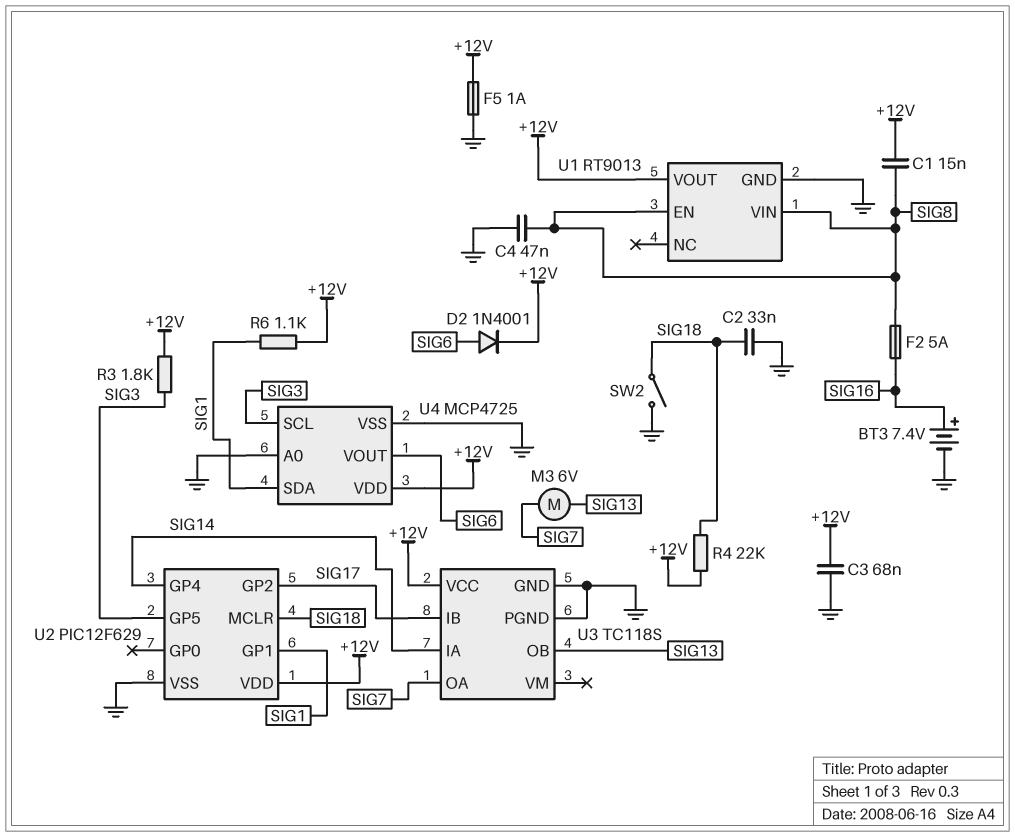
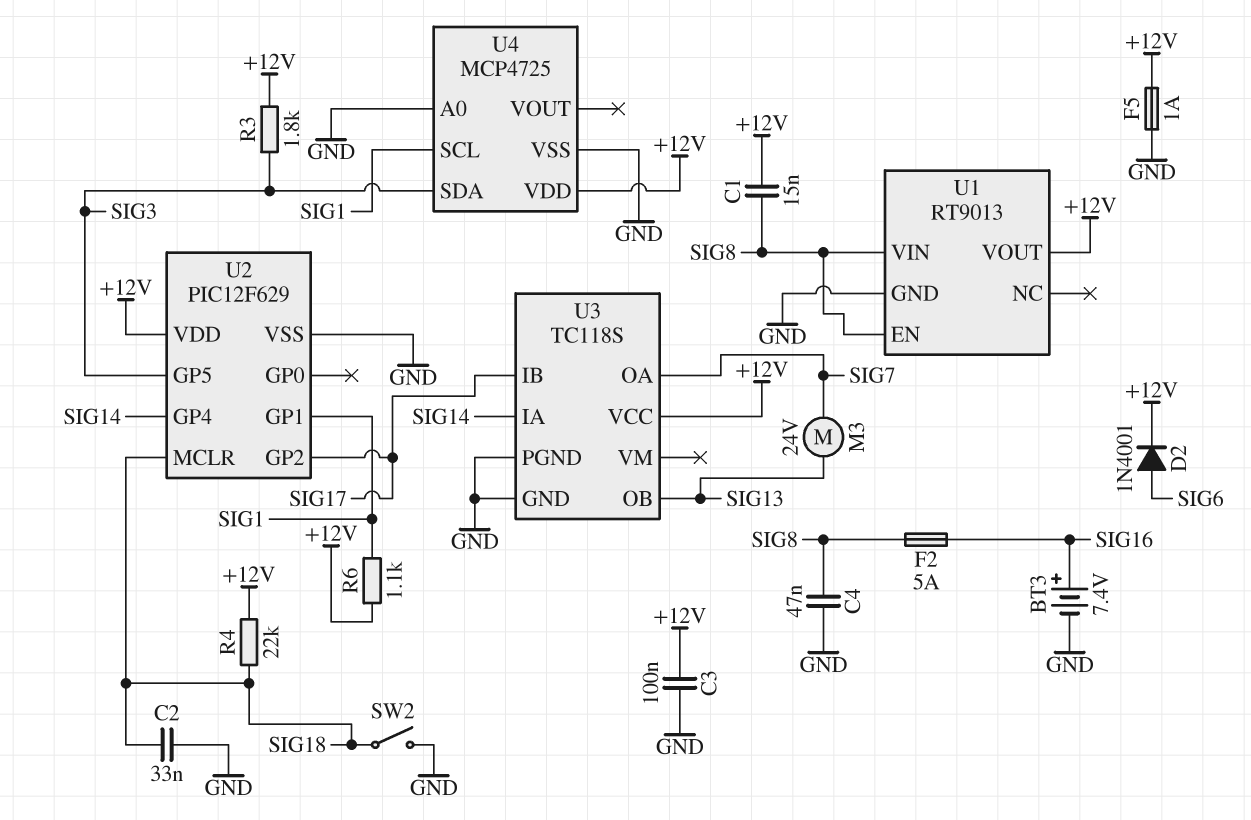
C3: 68nF (+12V, GND) -> 100nF (+12V, GND)
M3: motor 6V (SIG7, SIG13) -> motor 24V (SIG7, SIG13)
U4 pin SCL: SIG3 -> SIG1
U4 pin SDA: SIG1 -> SIG3
U4 pin VOUT: SIG6 -> none

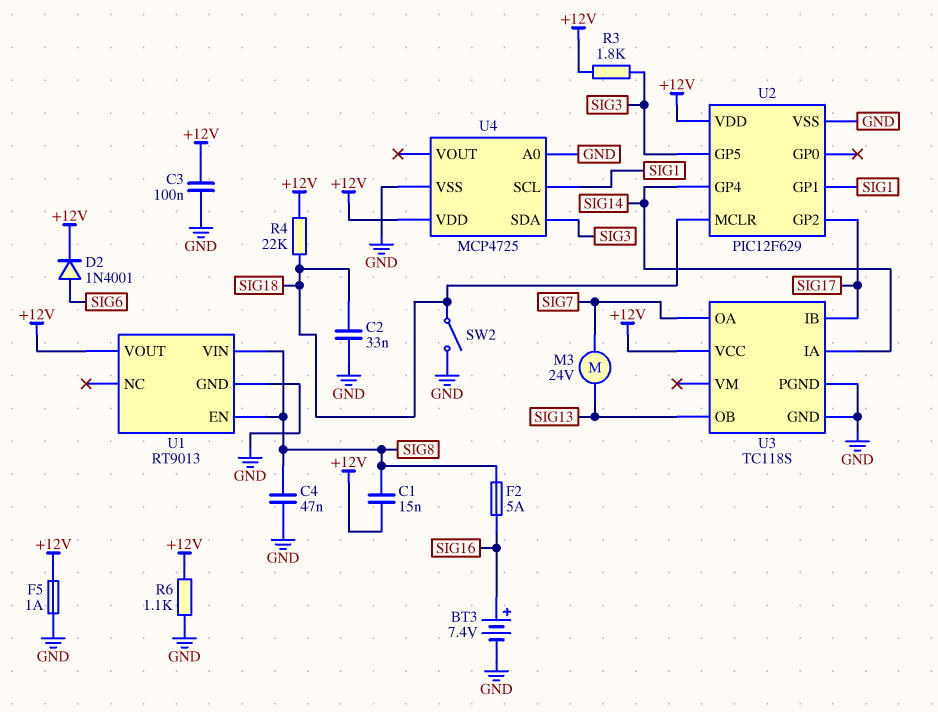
R6: 1.1k (+12V, SIG1) -> 1.1k (+12V, GND)

